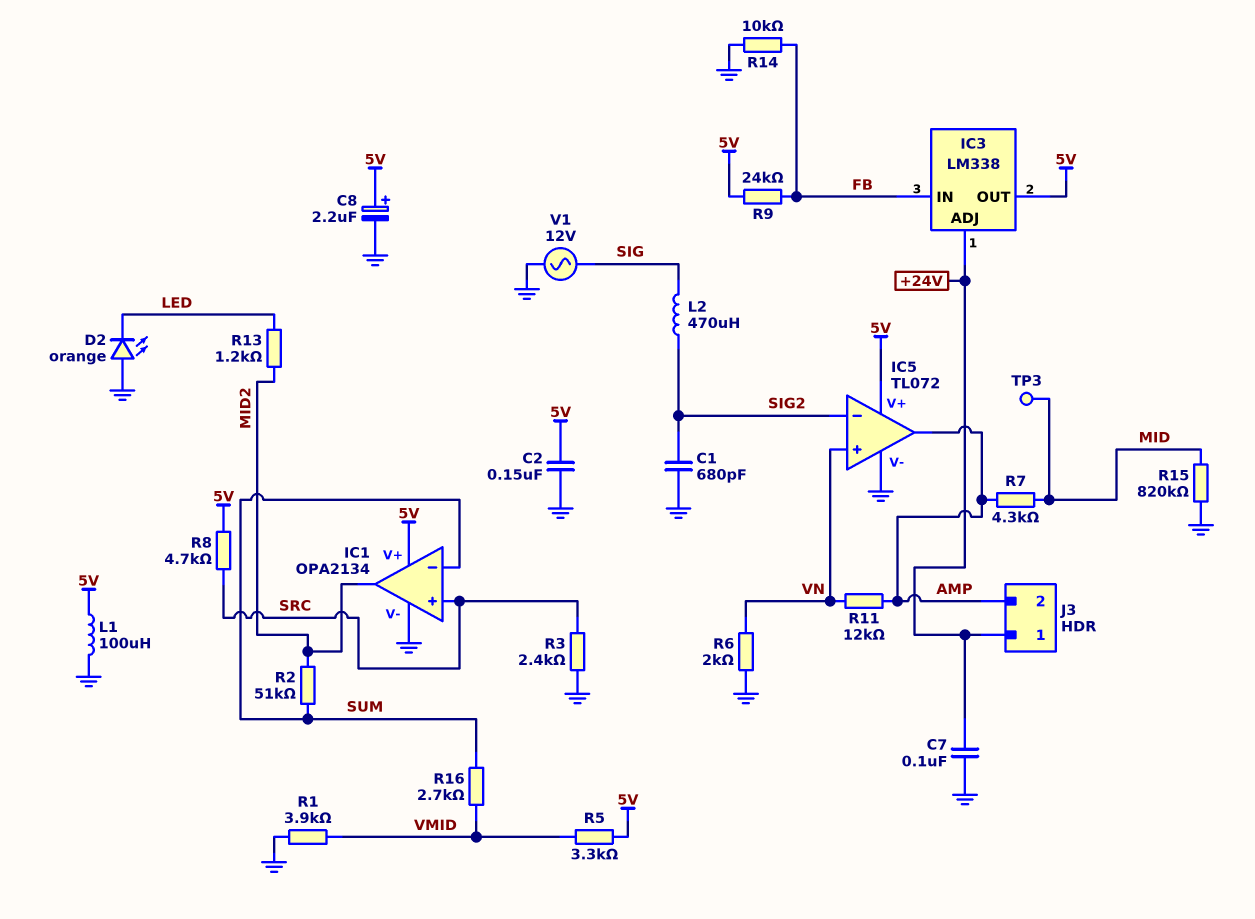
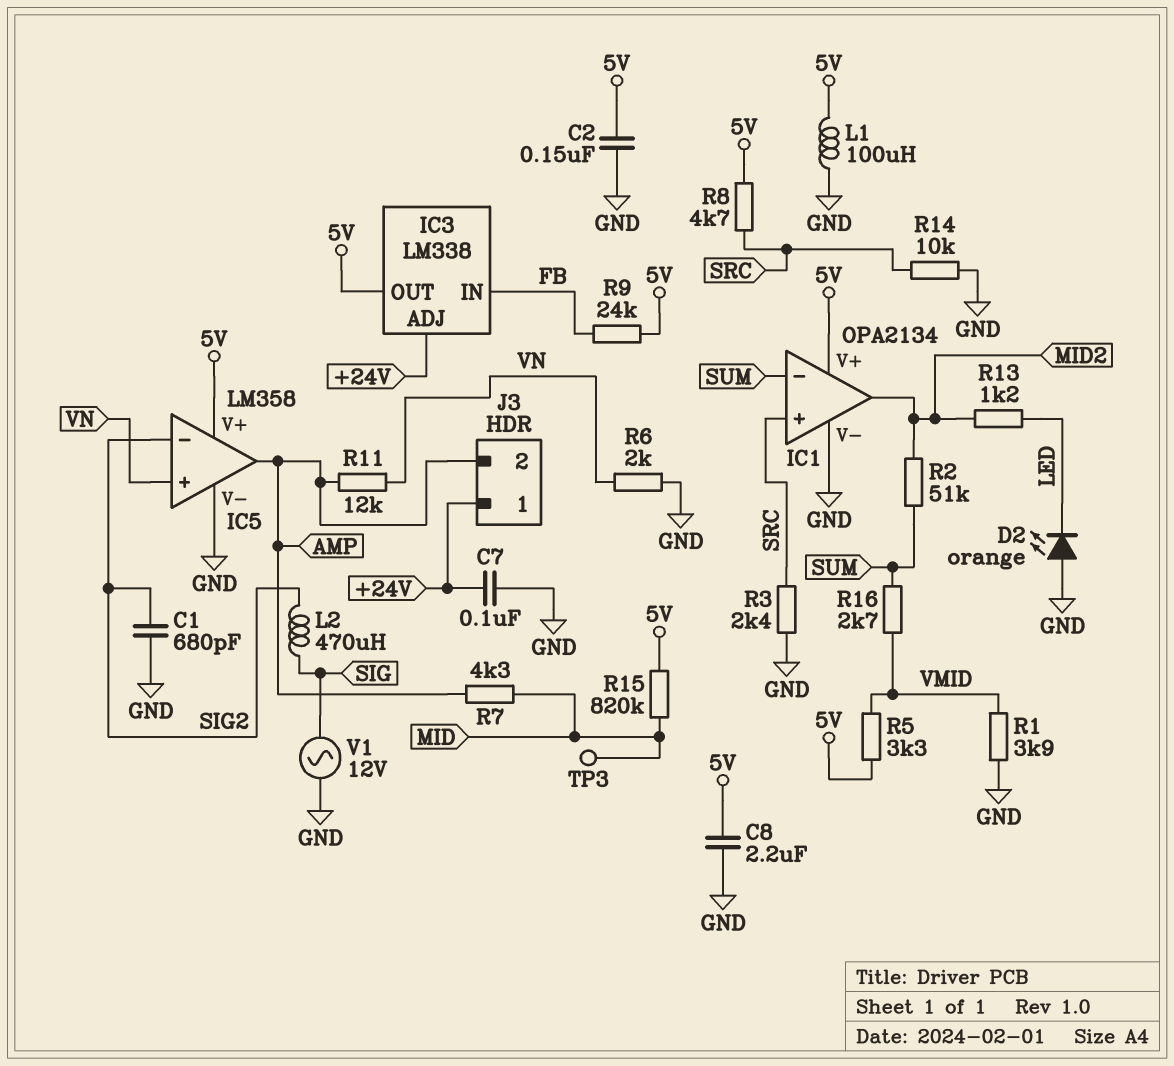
C8: 2.2uF (plus 5V, minus GND) -> 2.2uF (5V, GND)
IC5: TL072 -> LM358
R14: 10k (FB, GND) -> 10k (GND, SRC)
R15: 820k (GND, MID) -> 820k (5V, MID)

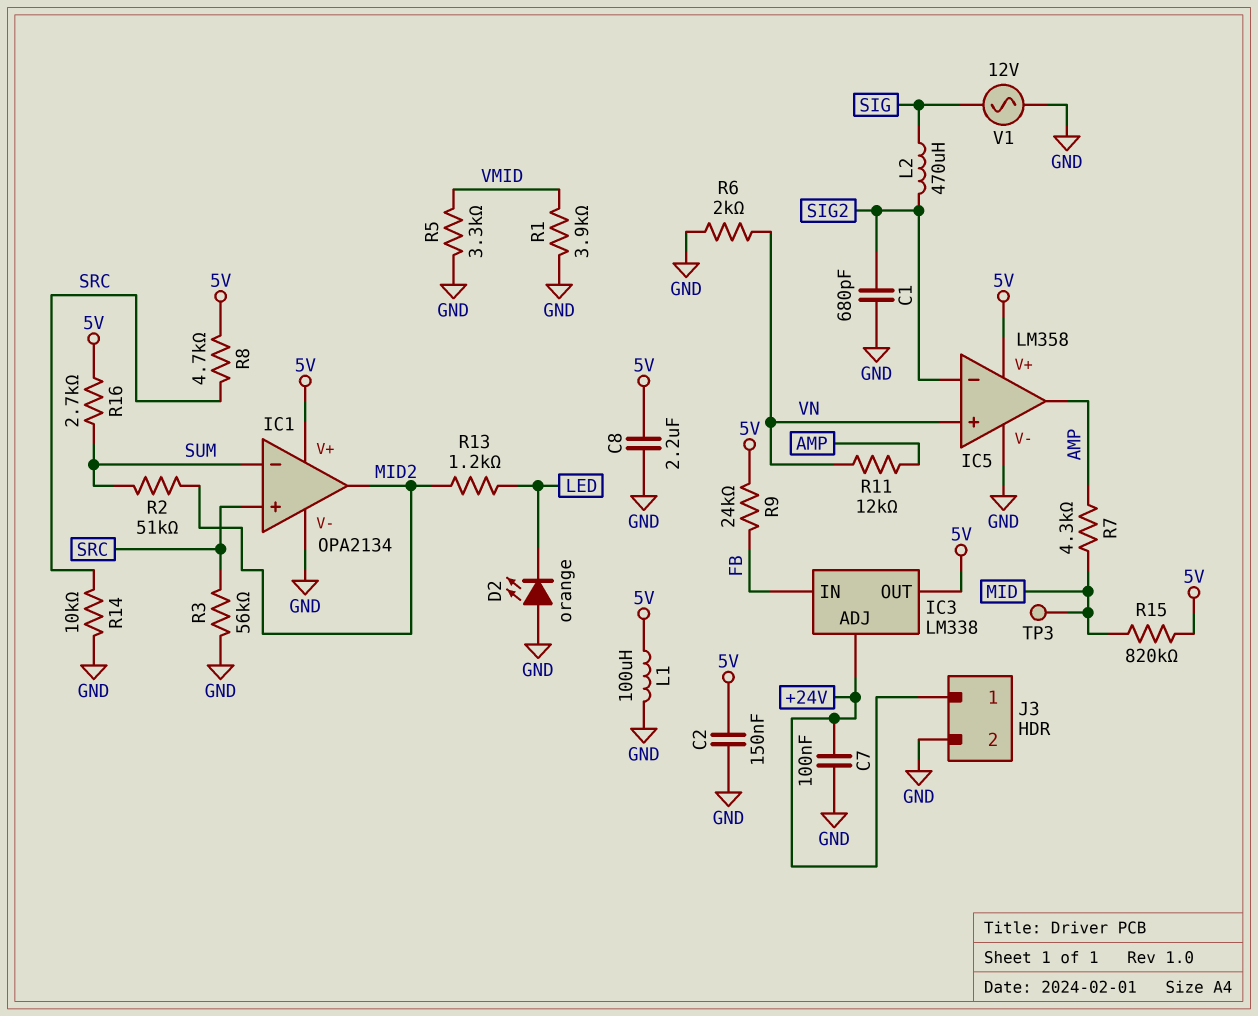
J3 pin 2: AMP -> GND
R3: 2.4k (GND, SRC) -> 56k (GND, SRC)
R5: 3.3k (5V, VMID) -> 3.3k (GND, VMID)
R16: 2.7k (SUM, VMID) -> 2.7k (5V, SUM)

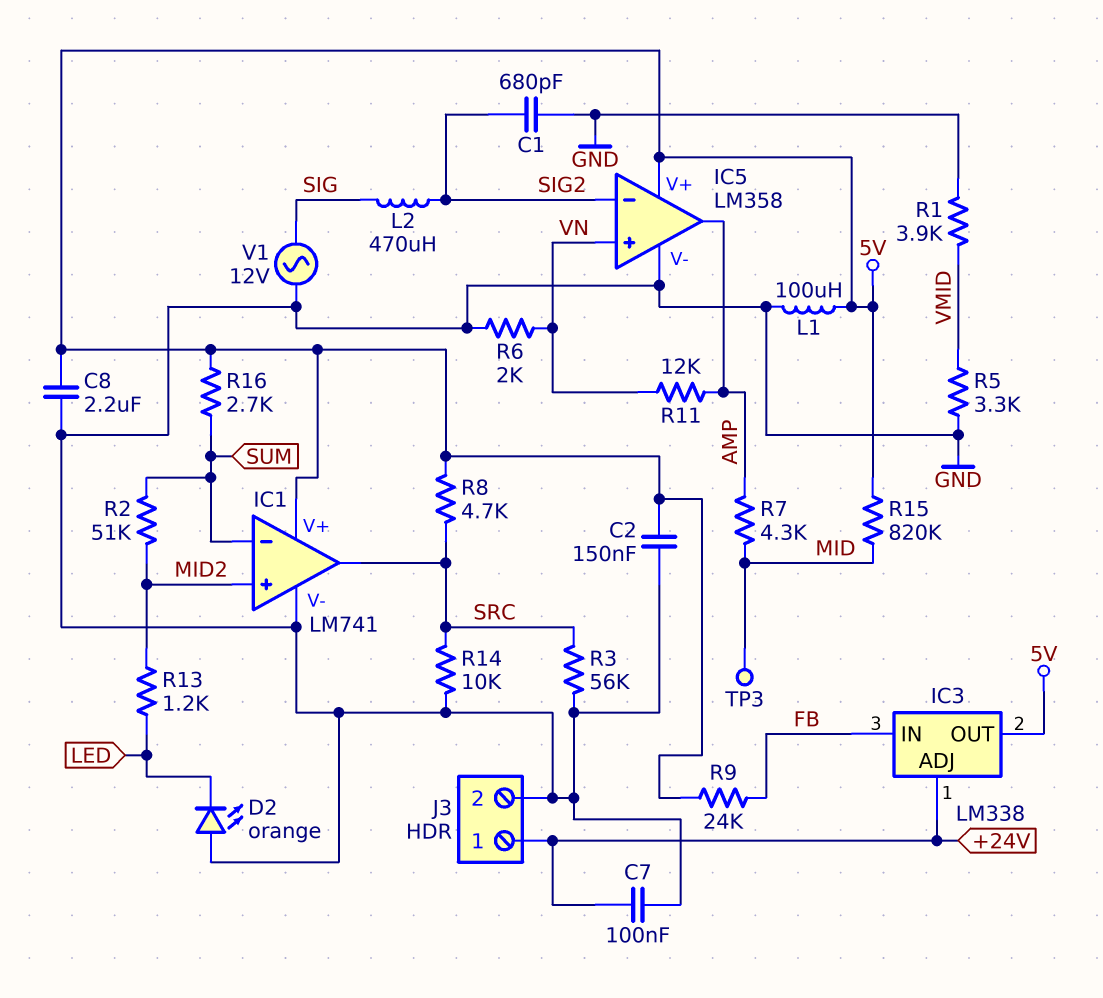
IC1: OPA2134 -> LM741
IC1 pin in+: SRC -> MID2
IC1 pin out: MID2 -> SRC

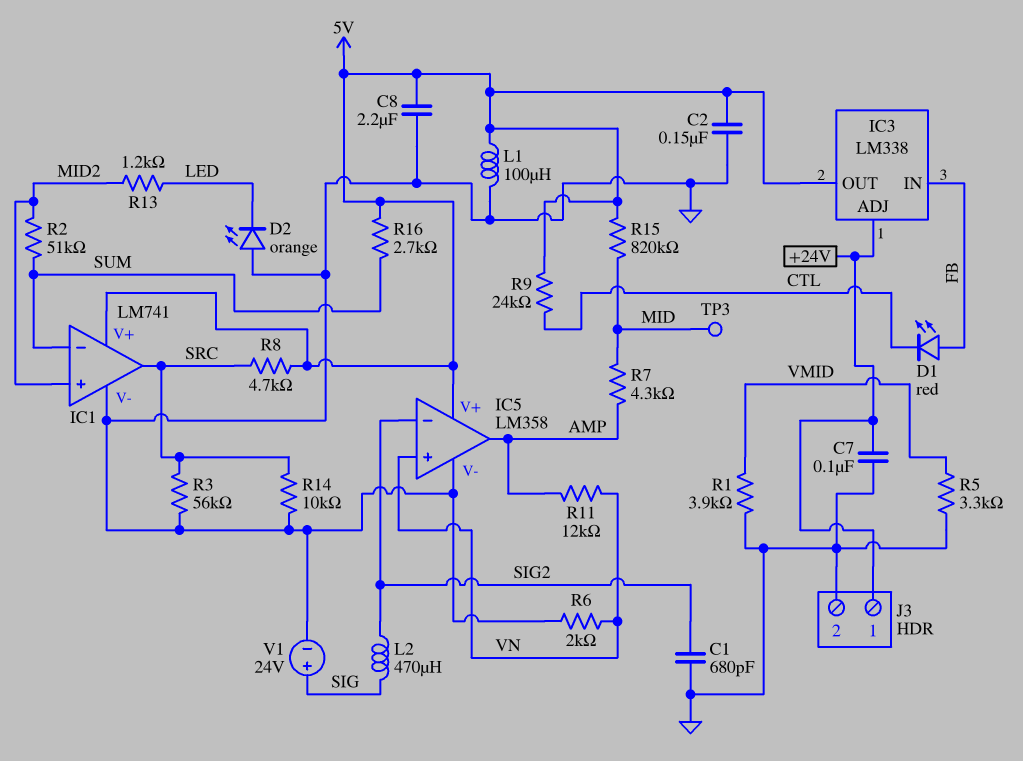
D1: none -> LED red (A FB, K CTL)
R9: 24k (5V, FB) -> 24k (5V, CTL)
V1: AC 12V (GND, SIG) -> 24V (plus SIG, minus GND)

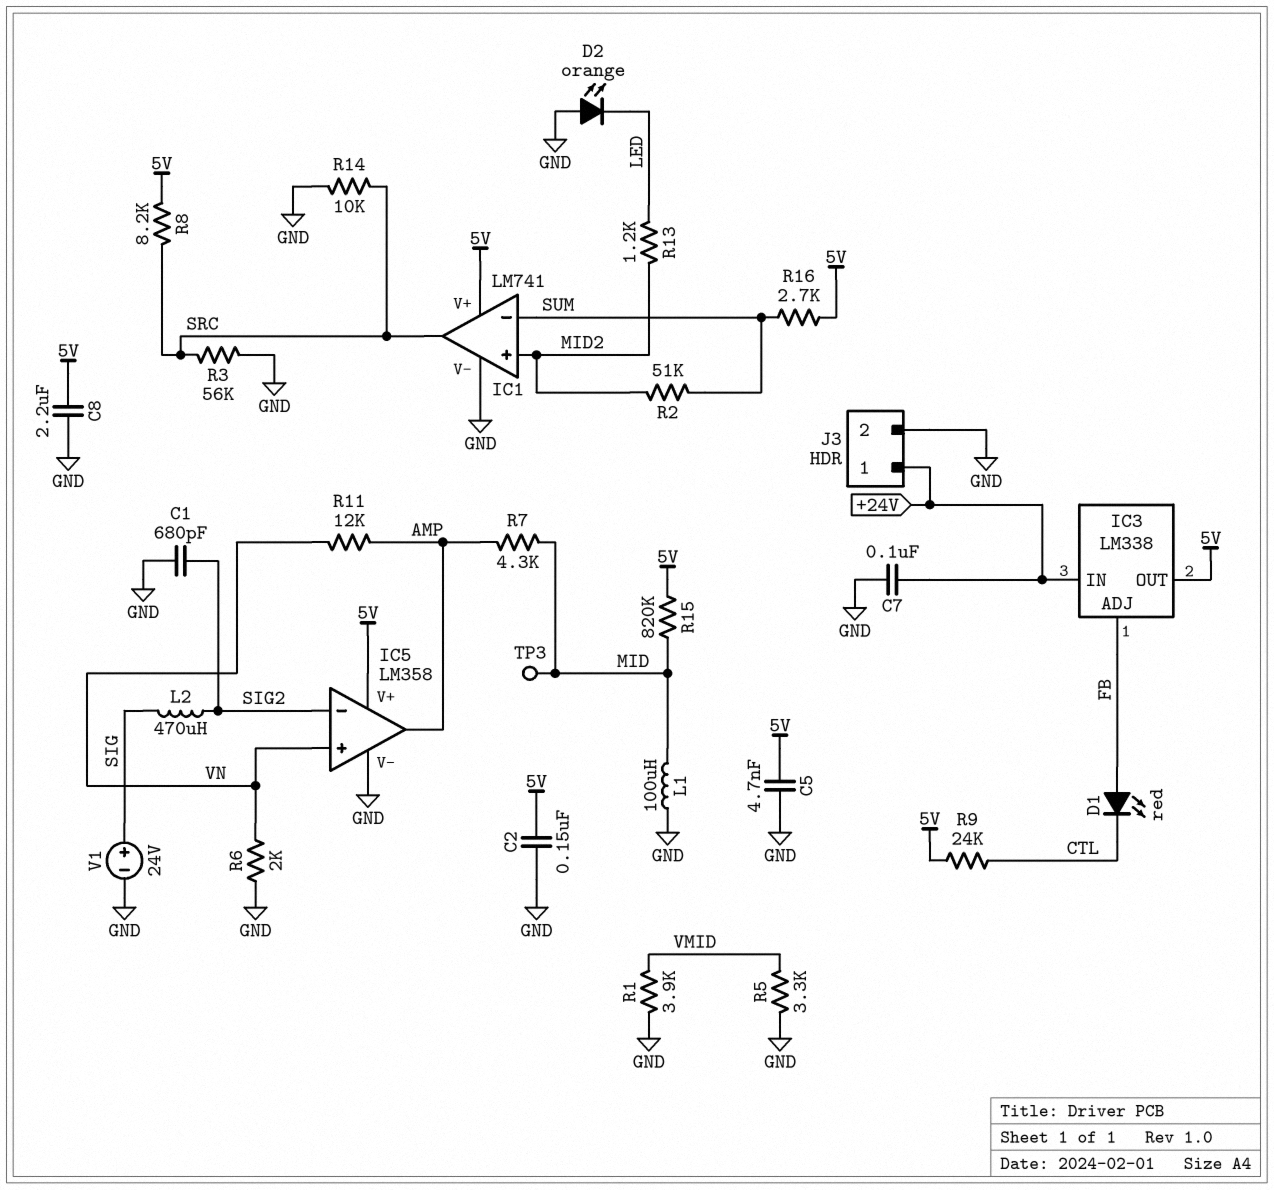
C5: none -> 4.7nF (5V, GND)
IC3 pin ADJ: +24V -> FB
IC3 pin IN: FB -> +24V
L1: 100uH (5V, GND) -> 100uH (GND, MID)
R8: 4.7k (5V, SRC) -> 8.2k (5V, SRC)

